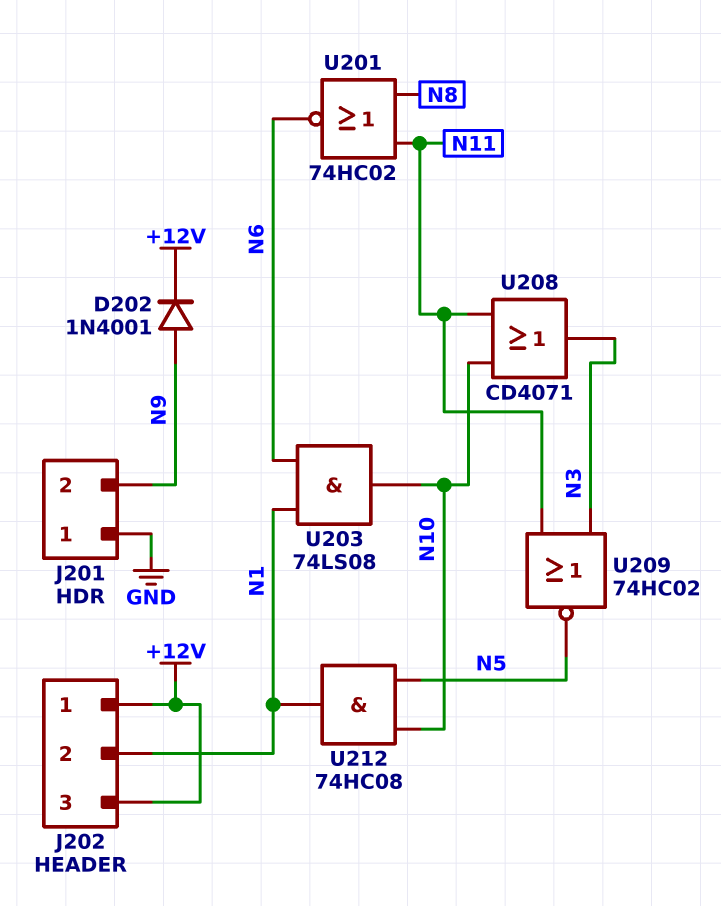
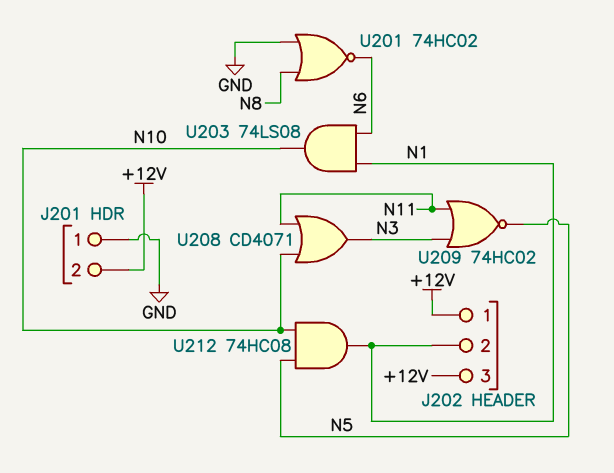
D202: diode 1N4001 (A N9, K +12V) -> none
J201 pin 2: N9 -> +12V
U201: NOR 74HC02 (in N8, in N11, out N6) -> NOR 74HC02 (in GND, in N8, out N6)

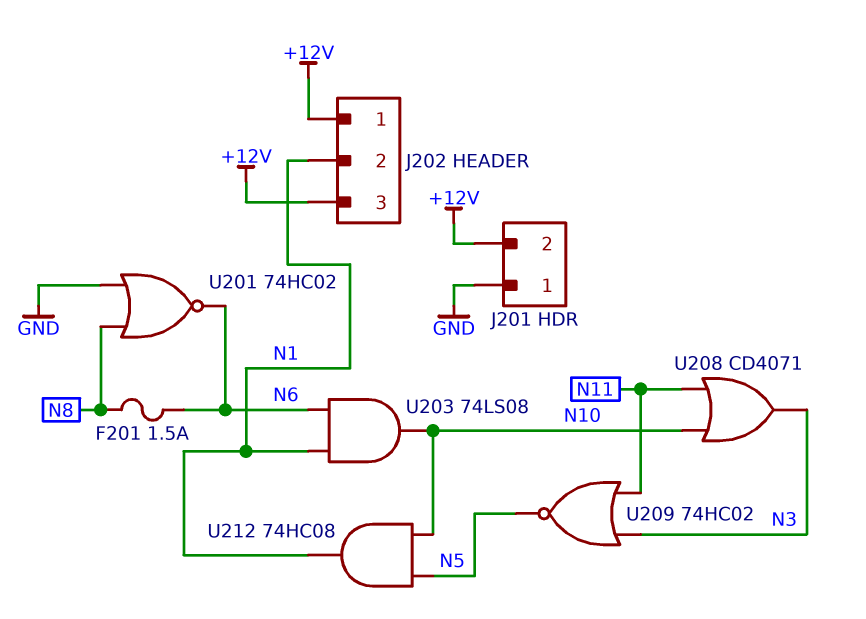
F201: none -> 1.5A (N6, N8)

